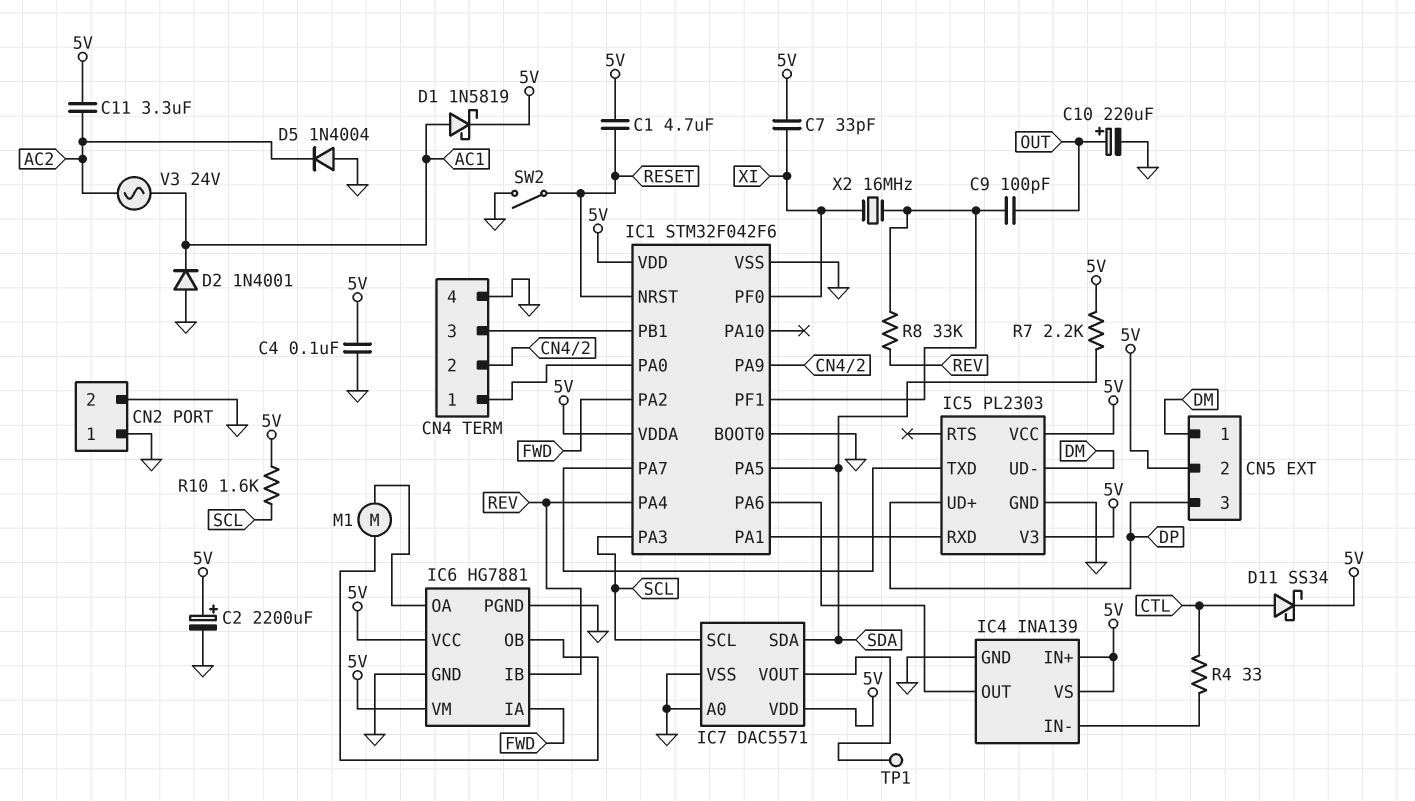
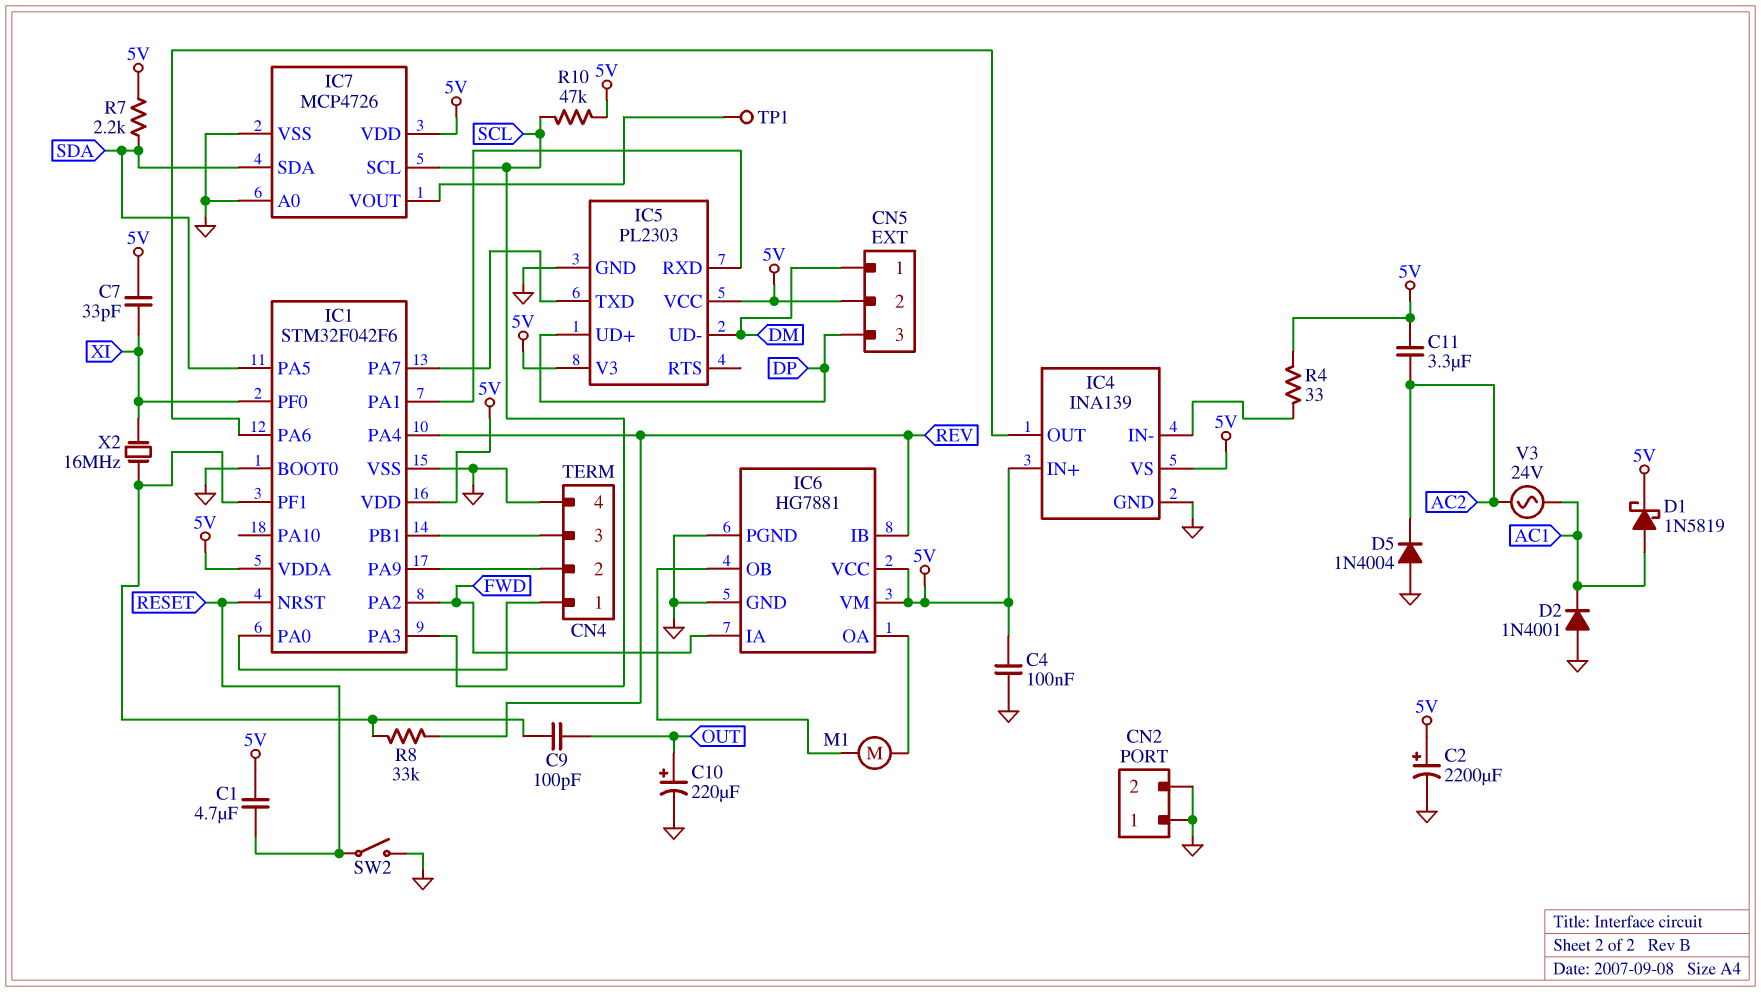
D11: schottky SS34 (A CTL, K 5V) -> none
IC7: DAC5571 -> MCP4726
R4: 33 (CTL, IC4/IN-) -> 33 (5V, IC4/IN-)
R10: 1.6k (5V, SCL) -> 47k (5V, SCL)

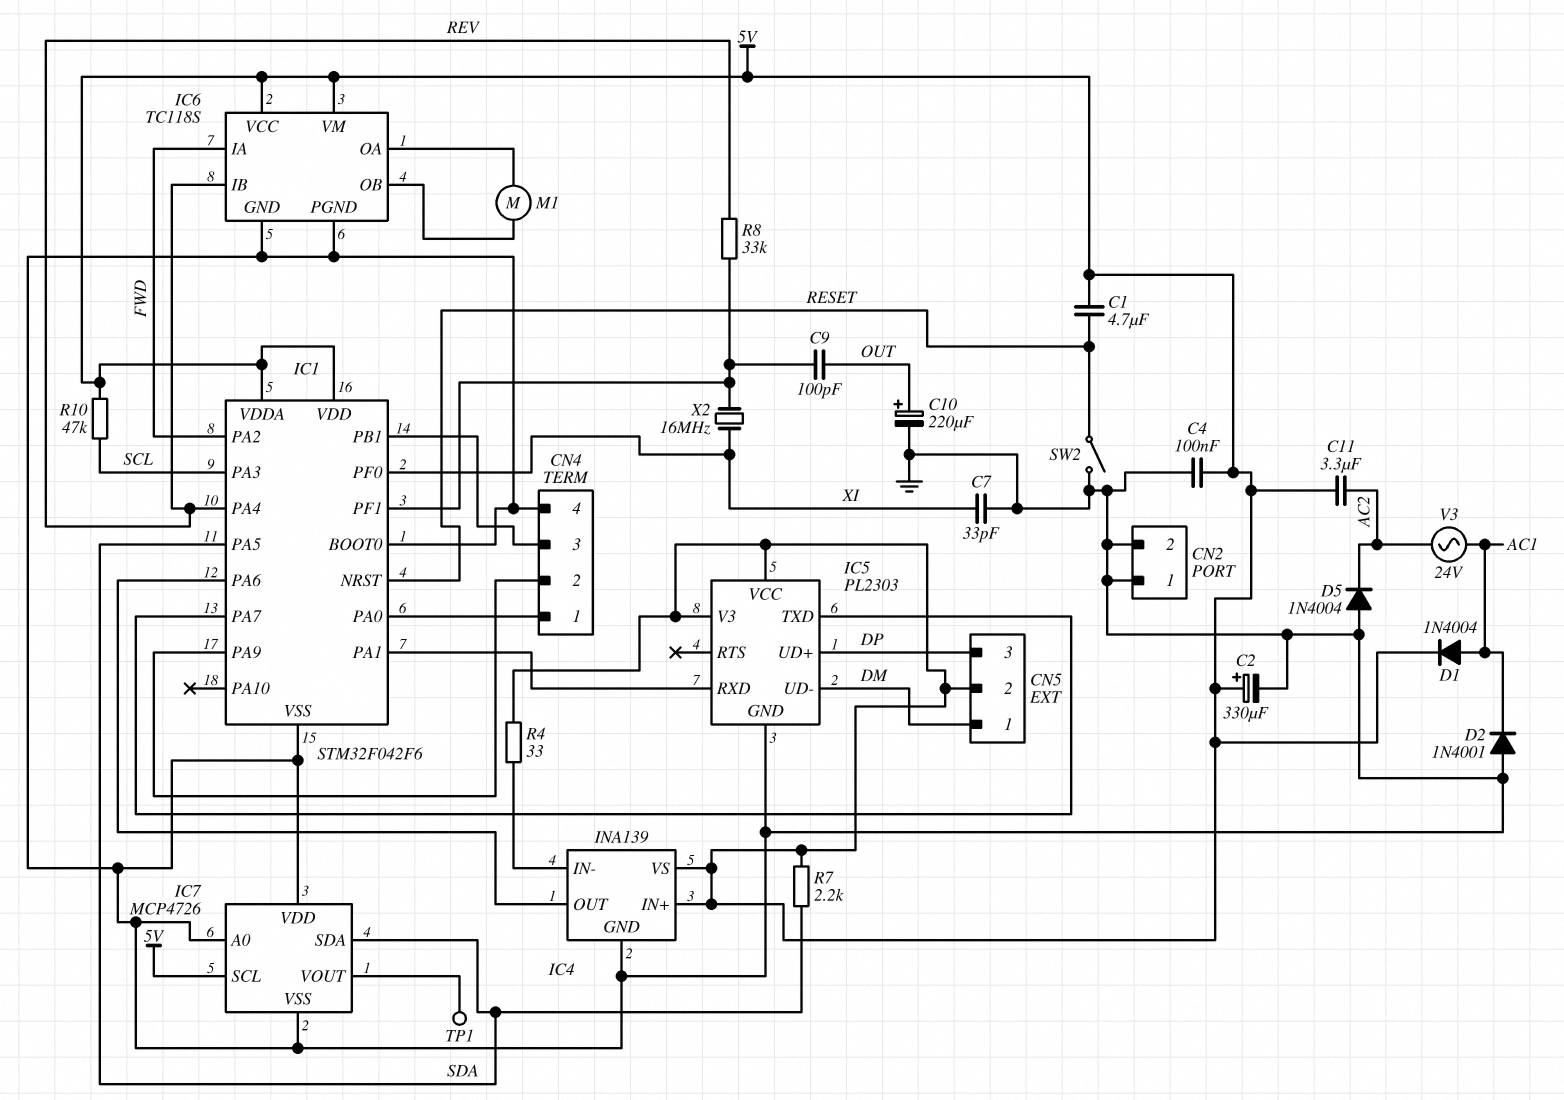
C2: 2200uF (plus 5V, minus GND) -> 330uF (plus 5V, minus GND)
C7: 33pF (5V, XI) -> 33pF (GND, XI)
D1: schottky 1N5819 (A AC1, K 5V) -> diode 1N4004 (A AC1, K 5V)
IC6: HG7881 -> TC118S
IC7 pin SCL: SCL -> 5V
IC7 pin VDD: 5V -> GND

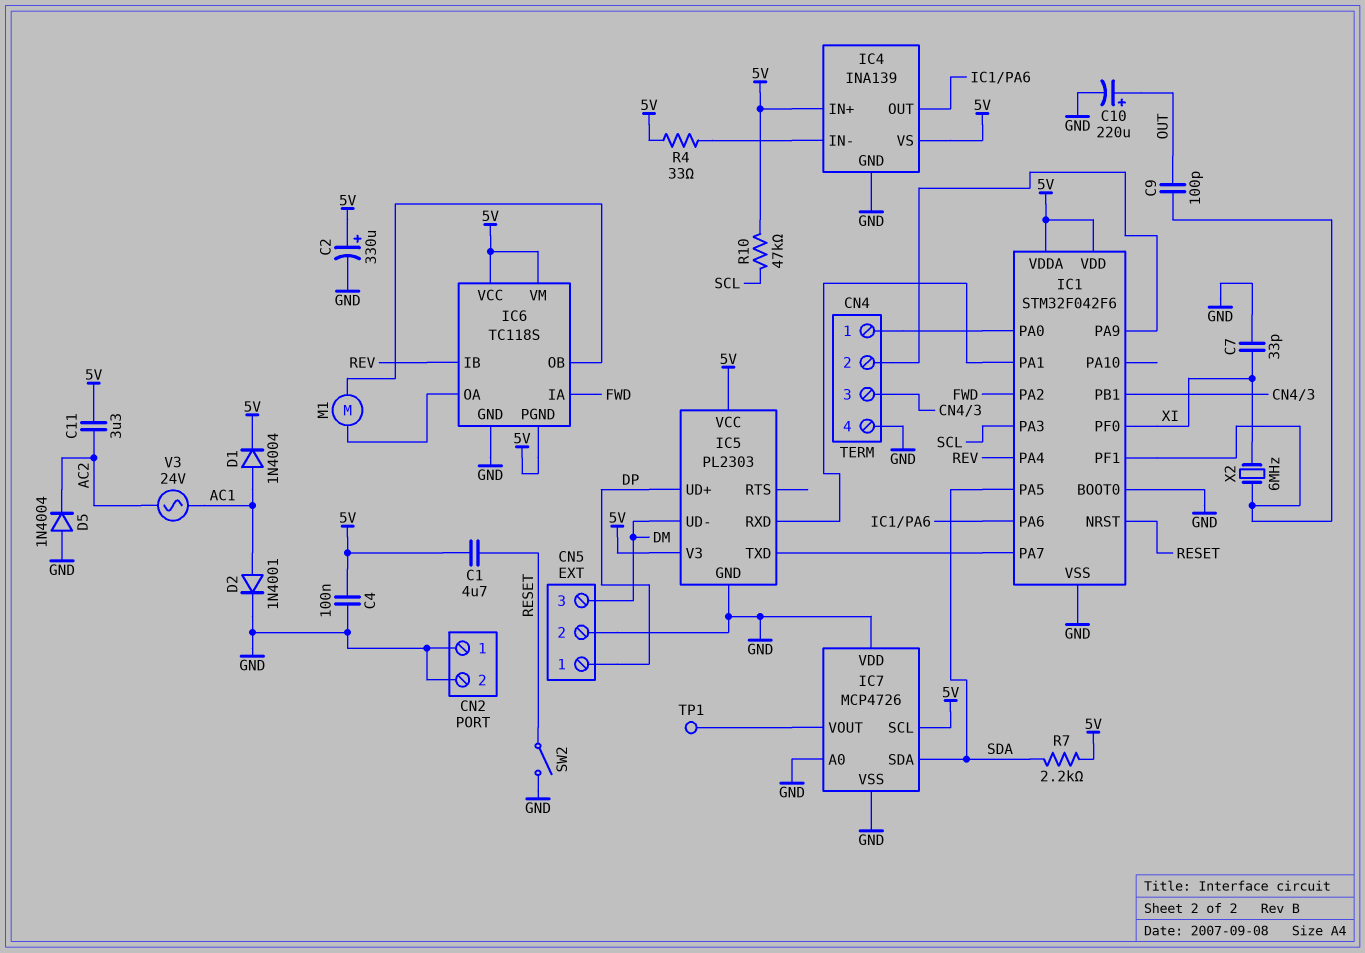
CN5 pin 1: DM -> DP
CN5 pin 2: 5V -> GND
CN5 pin 3: DP -> DM
D2: diode 1N4001 (A GND, K AC1) -> diode 1N4001 (A AC1, K GND)
IC6 pin PGND: GND -> 5V
R8: 33k (IC1/PF1, REV) -> none
X2: 16MHz (IC1/PF1, XI) -> 6MHz (IC1/PF1, XI)

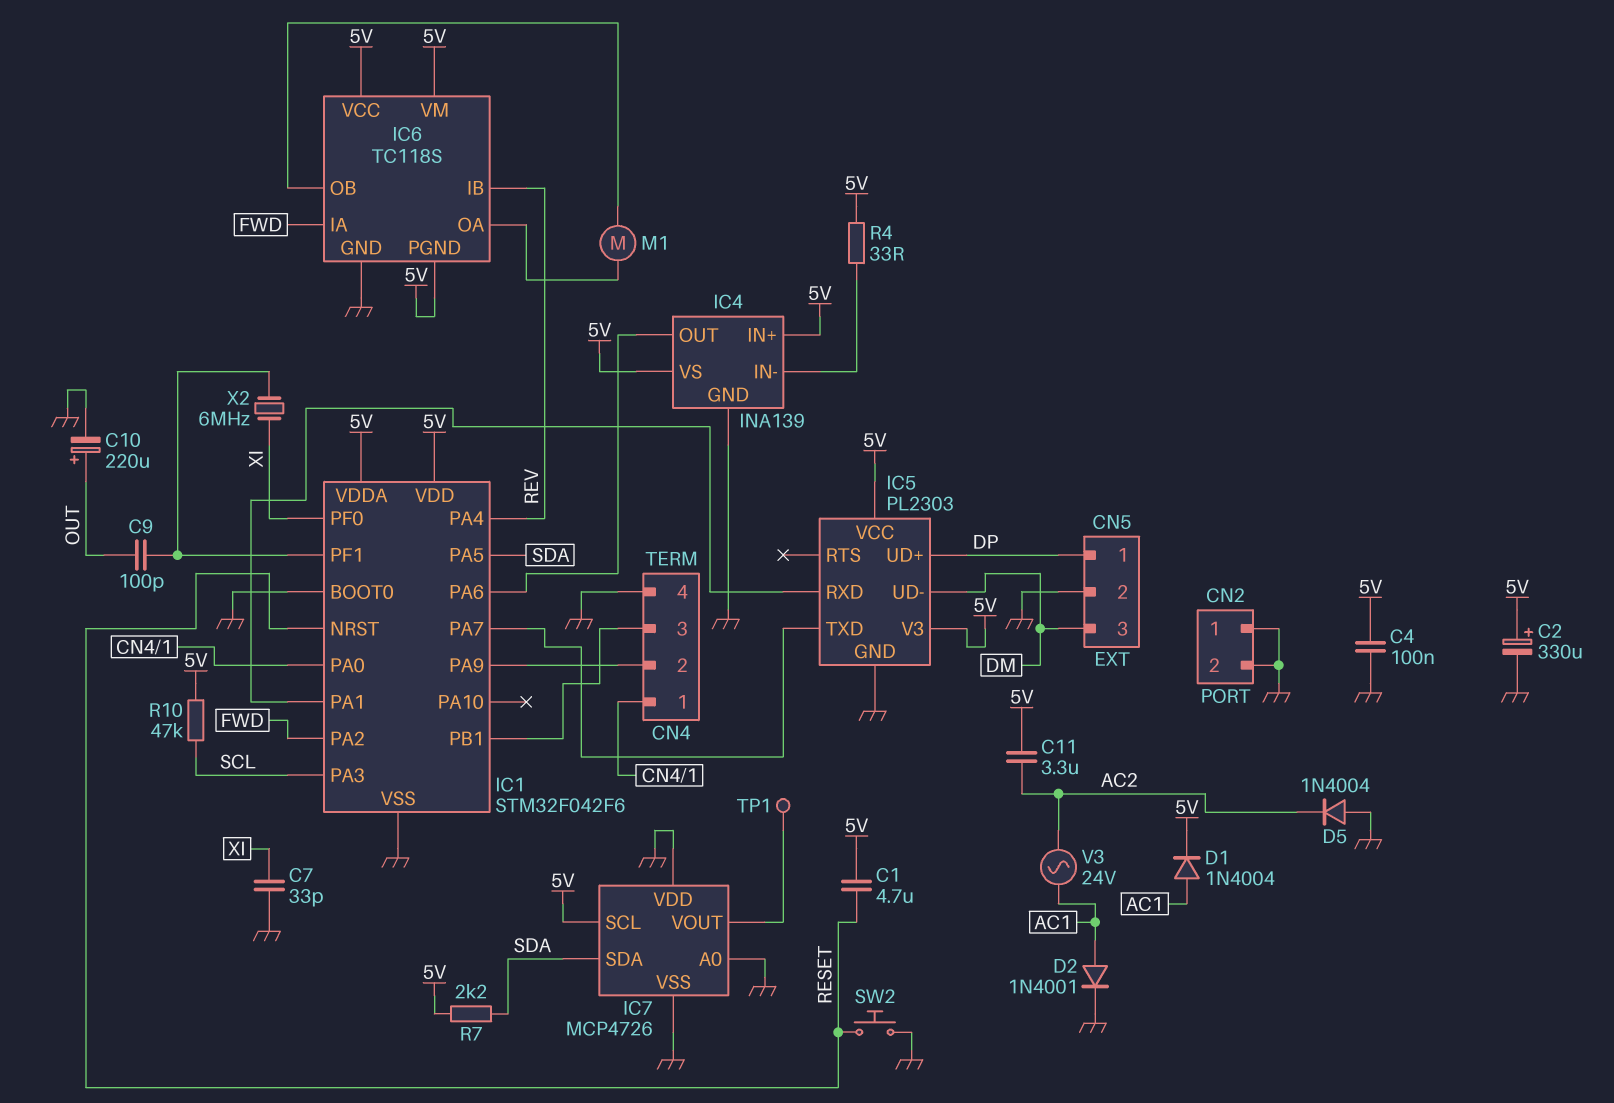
SW2: switch (GND, RESET) -> button (GND, RESET)

